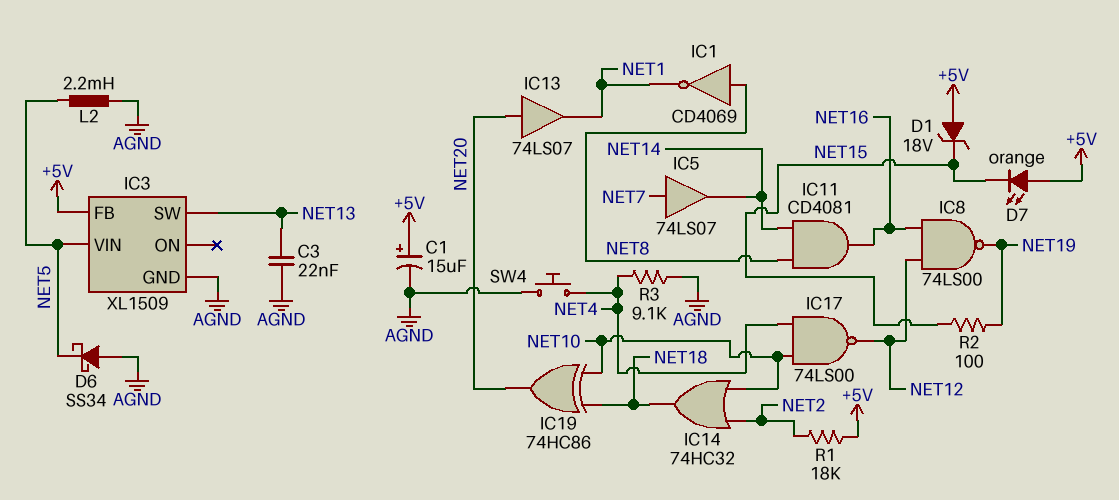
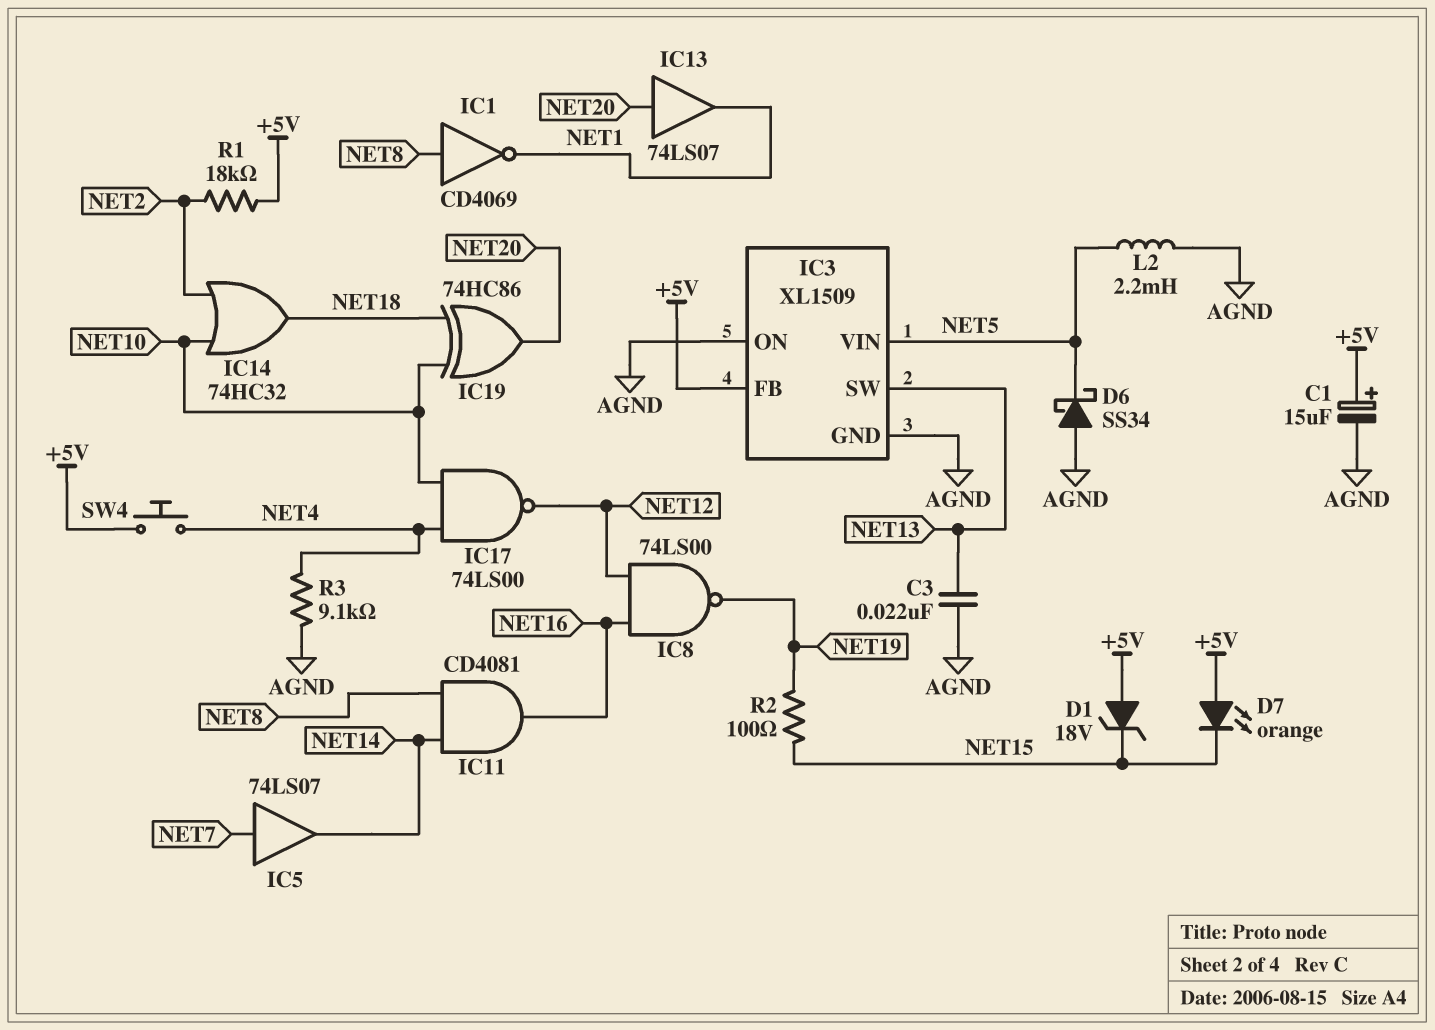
IC3 pin ON: none -> AGND
SW4: button (AGND, NET4) -> button (+5V, NET4)

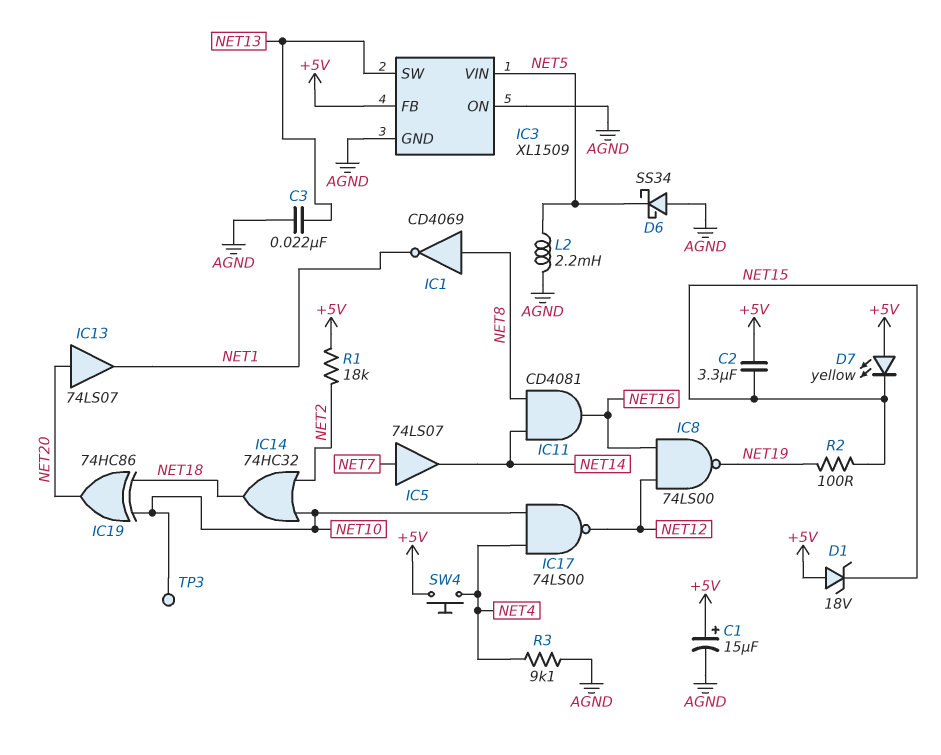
C2: none -> 3.3uF (+5V, NET15)
D7: LED orange (A +5V, K NET15) -> LED yellow (A +5V, K NET15)
TP3: none -> test point (NET10)

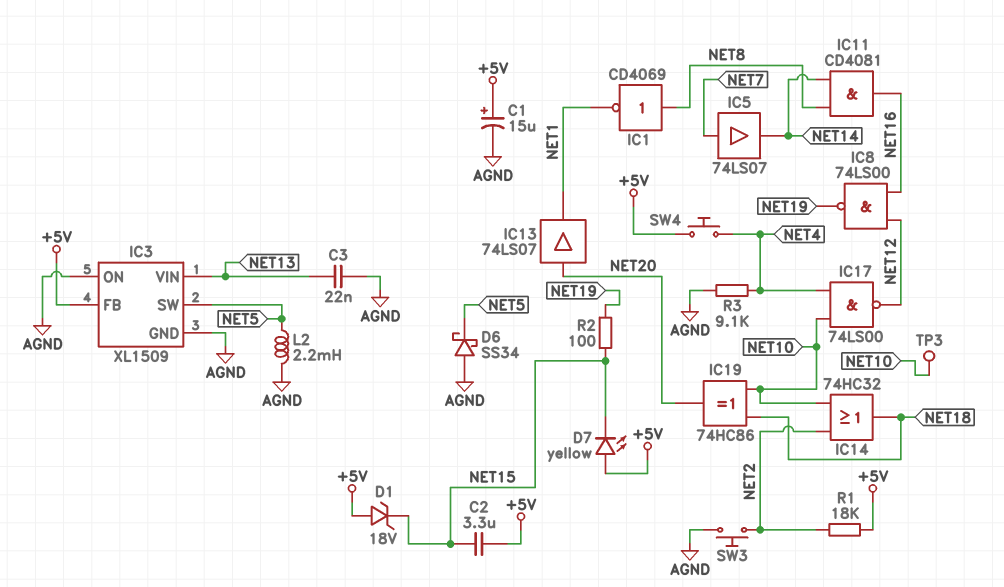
IC3 pin SW: NET13 -> NET5
IC3 pin VIN: NET5 -> NET13
SW3: none -> button (AGND, NET2)

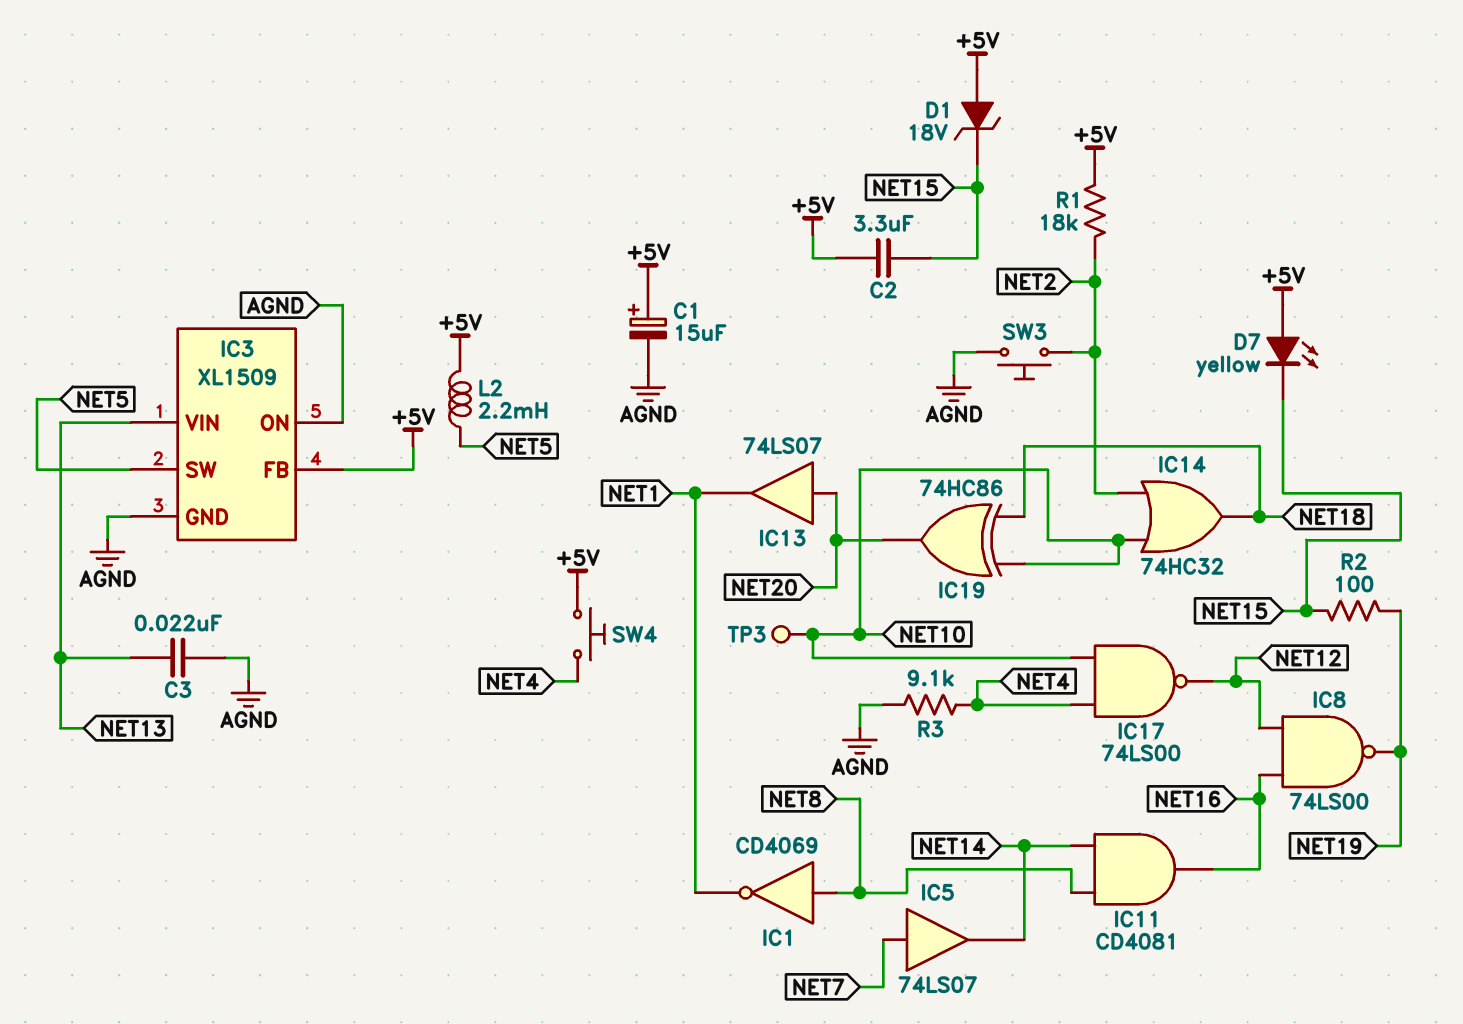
D6: schottky SS34 (A AGND, K NET5) -> none
L2: 2.2mH (AGND, NET5) -> 2.2mH (+5V, NET5)

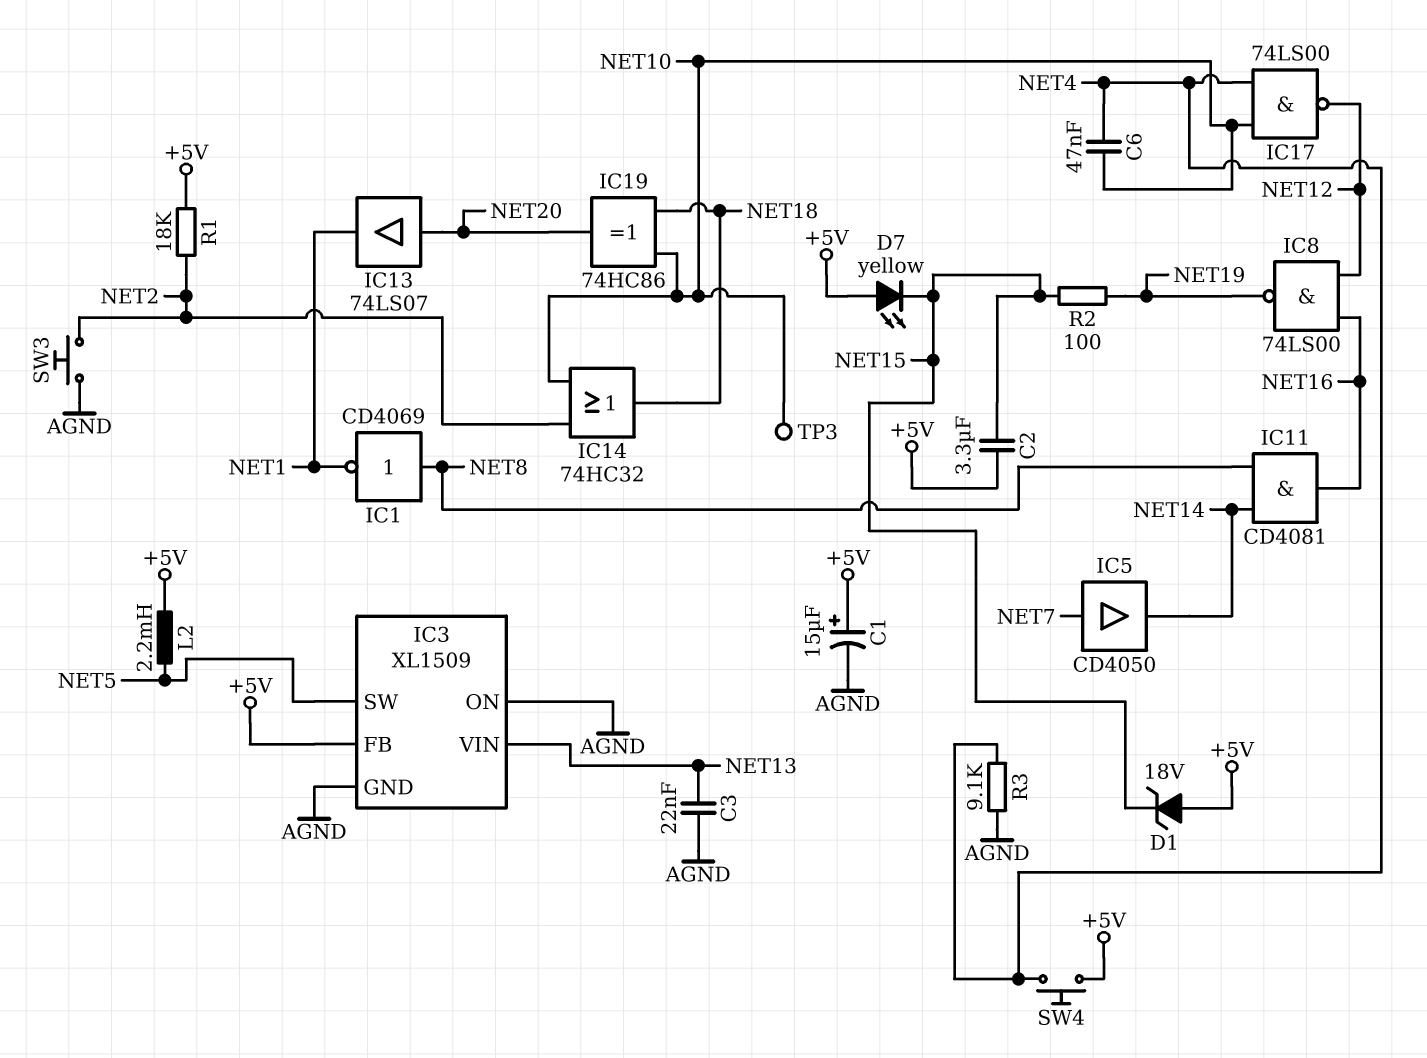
C6: none -> 47nF (NET4, NET10)
IC5: buffer 74LS07 (in NET7, out NET14) -> buffer CD4050 (in NET7, out NET14)

